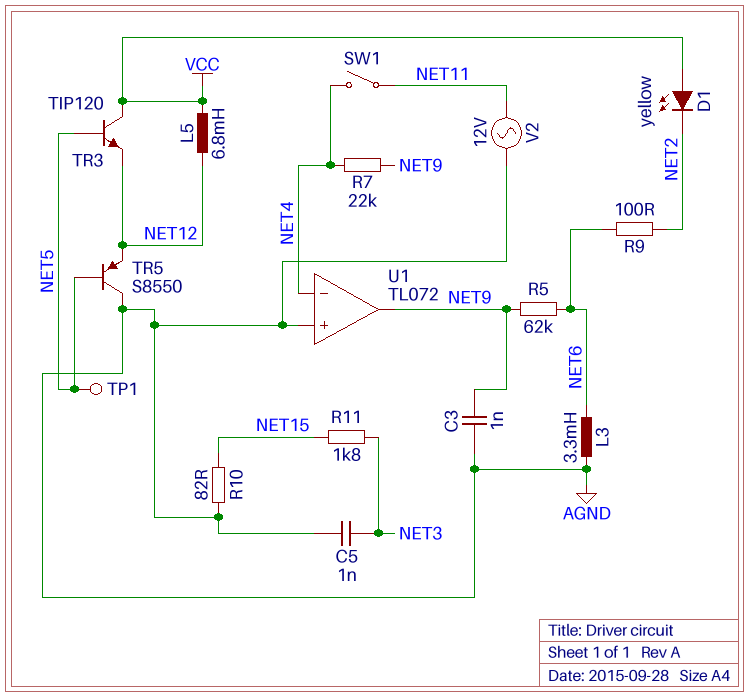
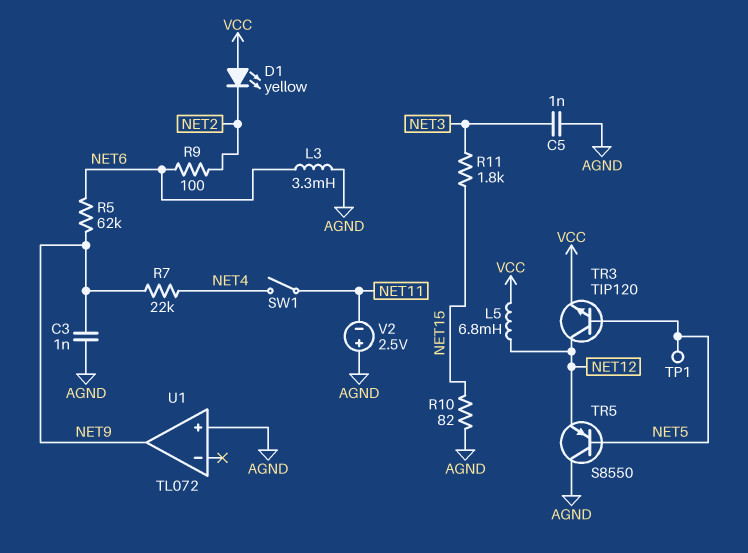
TR3: NPN TIP120 (B NET5, C VCC, E NET12) -> NPN TIP120 (B NET5, C NET12, E VCC)
U1 pin in-: NET4 -> none
V2: AC 12V (AGND, NET11) -> 2.5V (plus AGND, minus NET11)

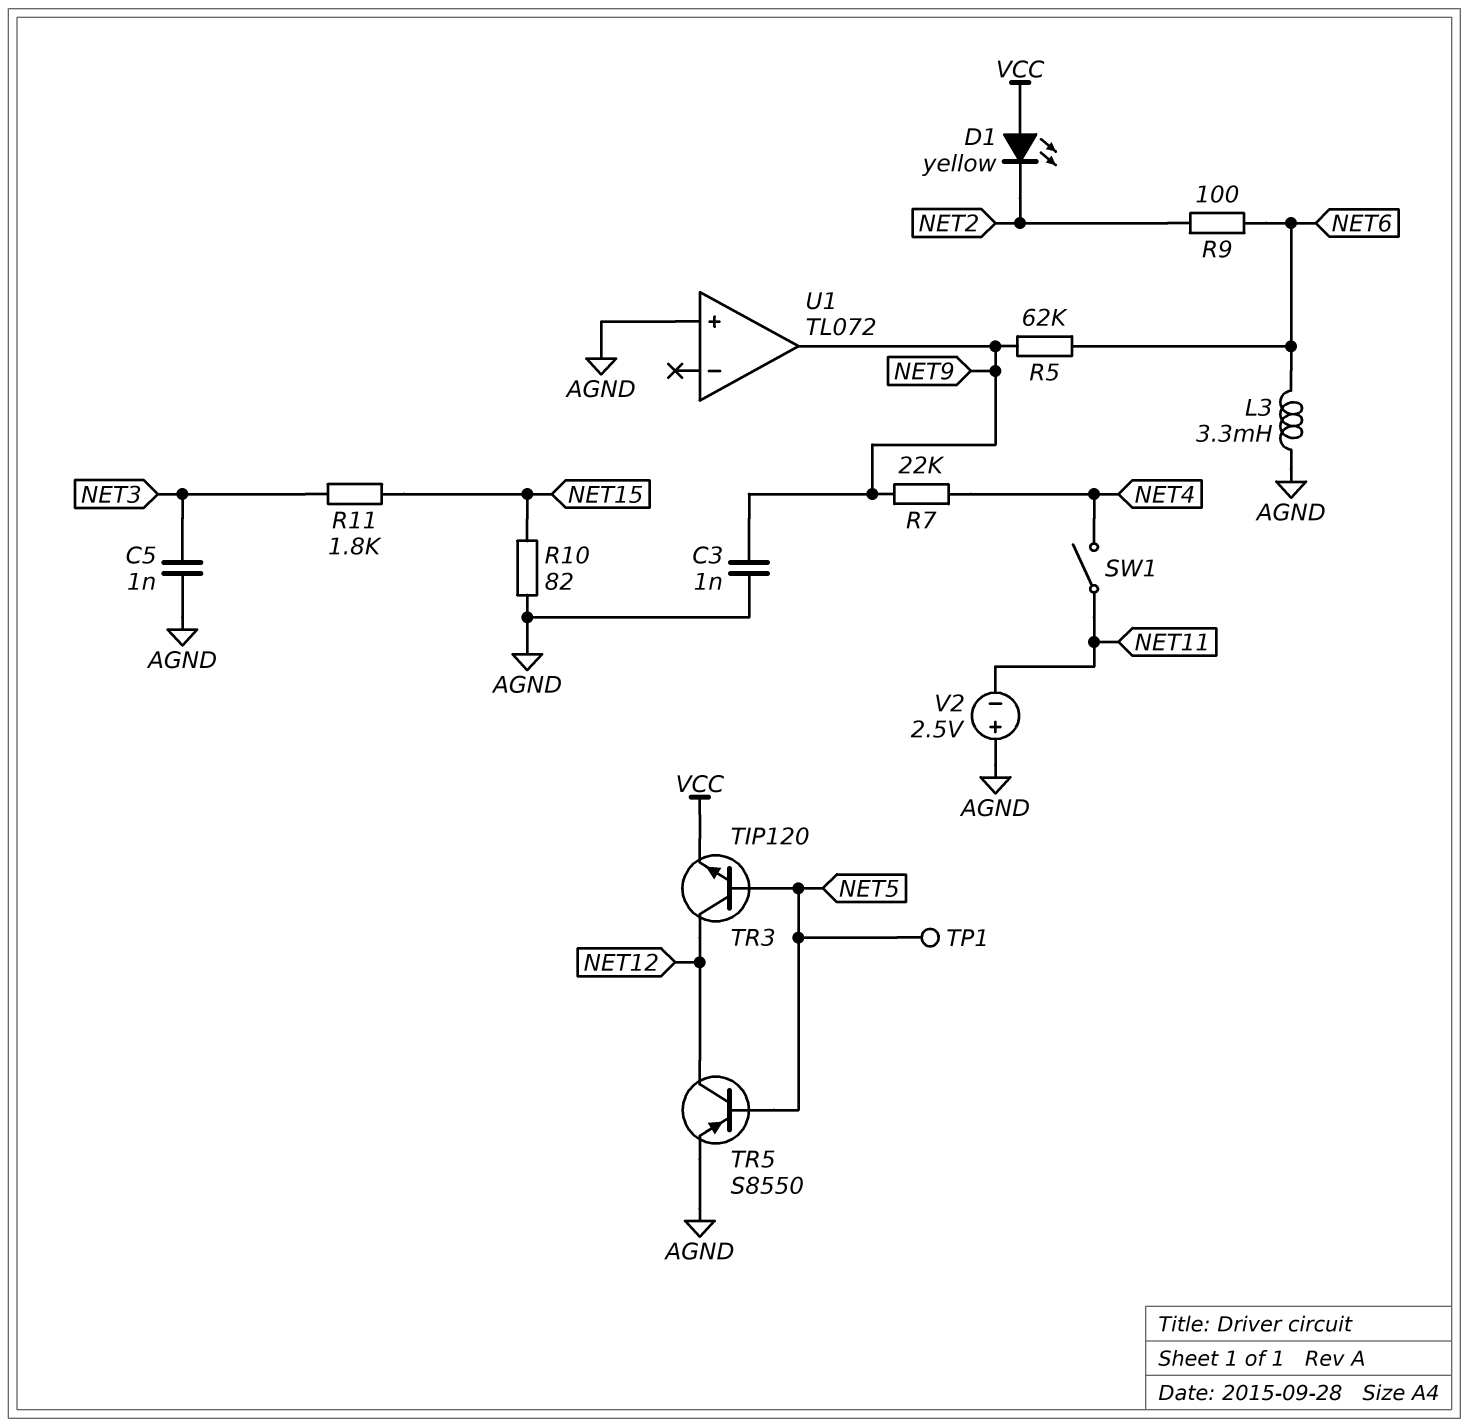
L5: 6.8mH (NET12, VCC) -> none
TR5: PNP S8550 (B NET5, C AGND, E NET12) -> PNP S8550 (B NET5, C NET12, E AGND)

